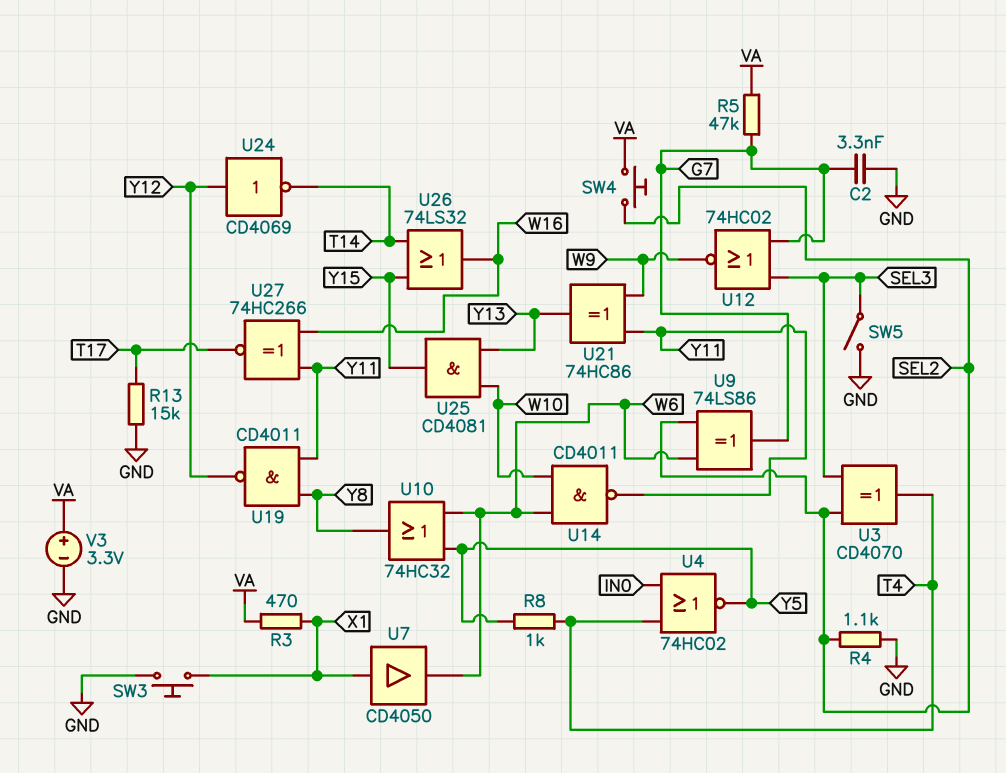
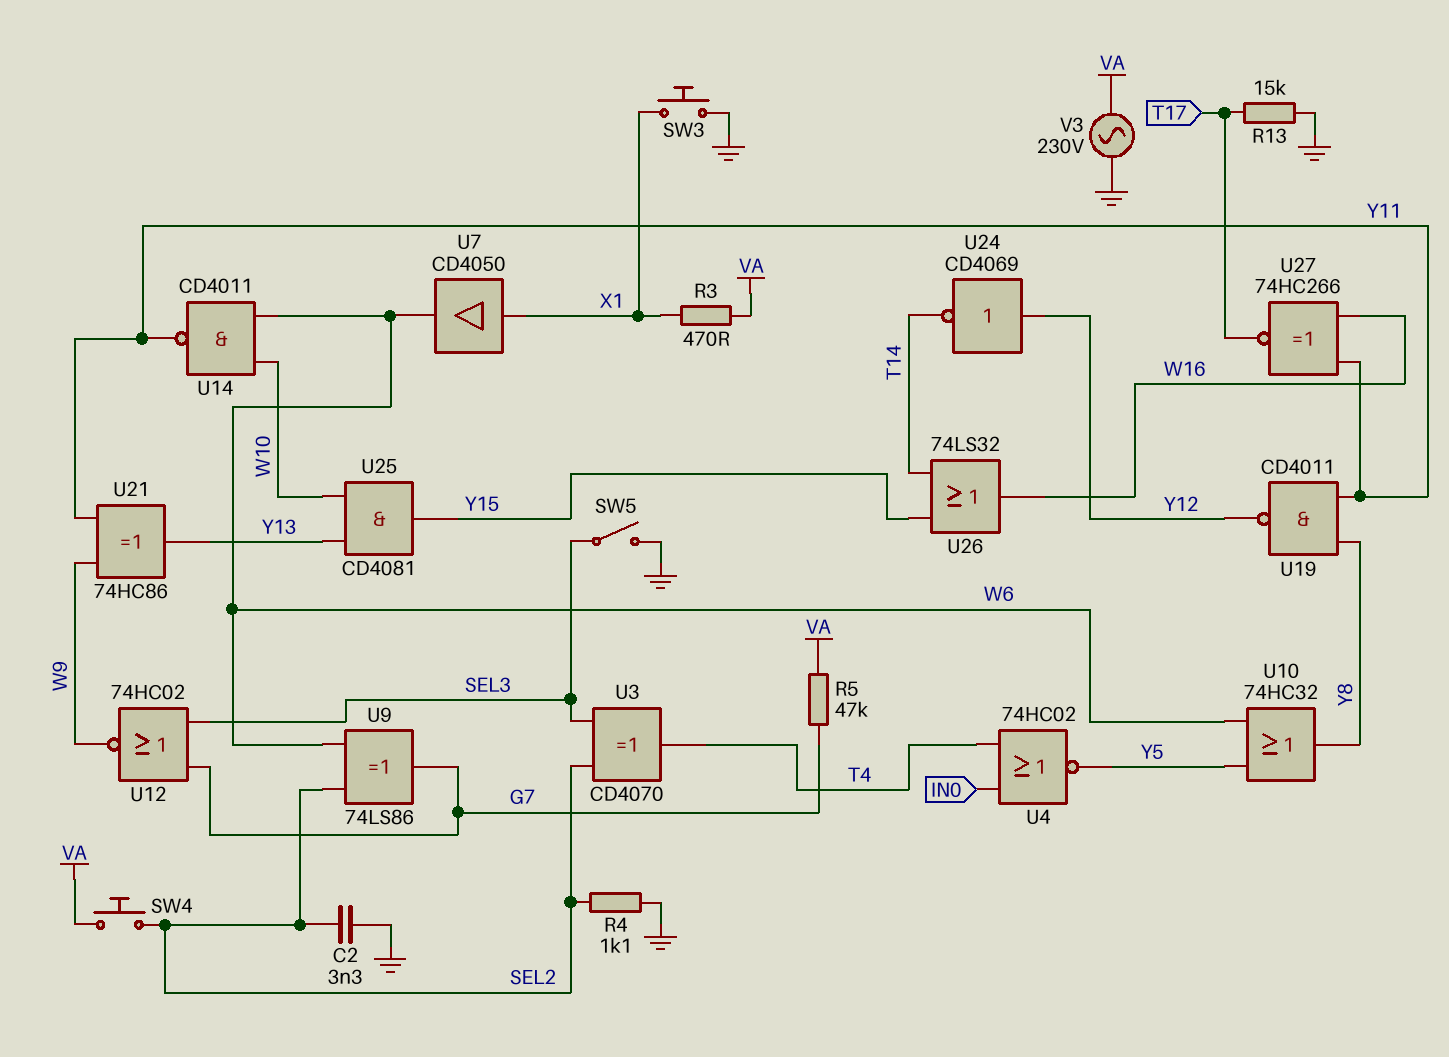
C2: 3.3nF (G7, GND) -> 3.3nF (GND, SEL2)
R8: 1k (T4, Y5) -> none
V3: 3.3V (plus VA, minus GND) -> AC 230V (GND, VA)

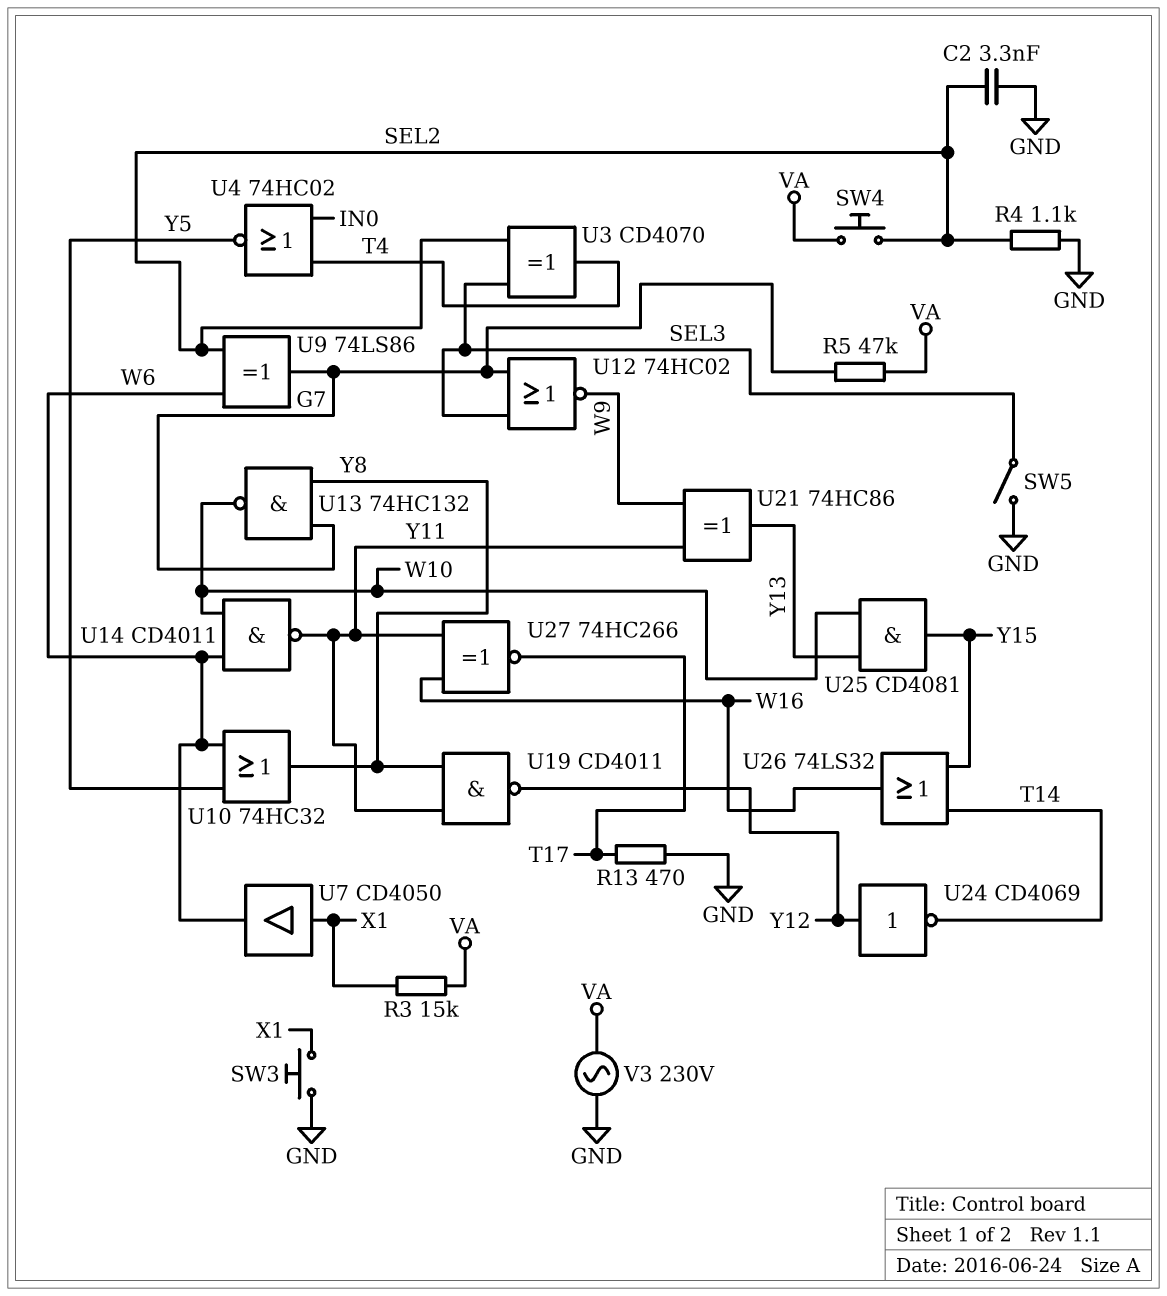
R3: 470 (VA, X1) -> 15k (VA, X1)
R13: 15k (GND, T17) -> 470 (GND, T17)
U13: none -> NAND 74HC132 (in G7, in Y8, out W10)

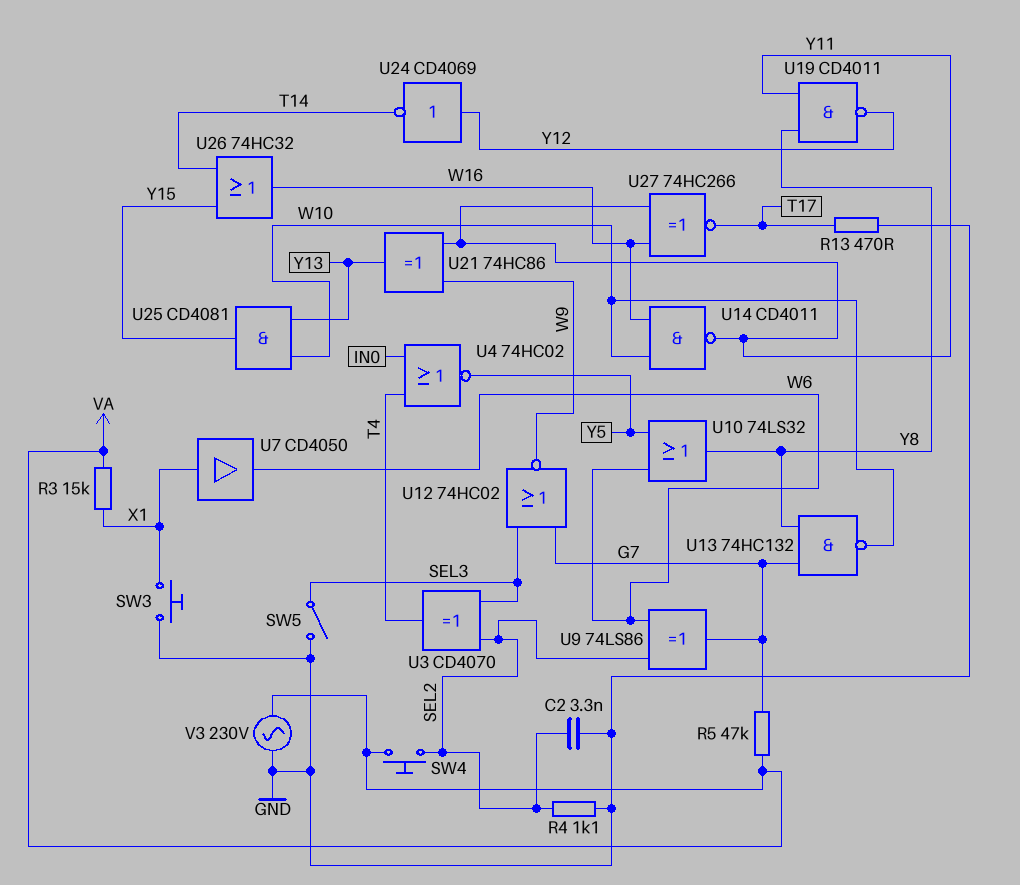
U10: OR 74HC32 (in W6, in Y5, out Y8) -> OR 74LS32 (in W6, in Y5, out Y8)
U14: NAND CD4011 (in W6, in W10, out Y11) -> NAND CD4011 (in W10, in W16, out Y11)
U26: OR 74LS32 (in T14, in Y15, out W16) -> OR 74HC32 (in T14, in Y15, out W16)

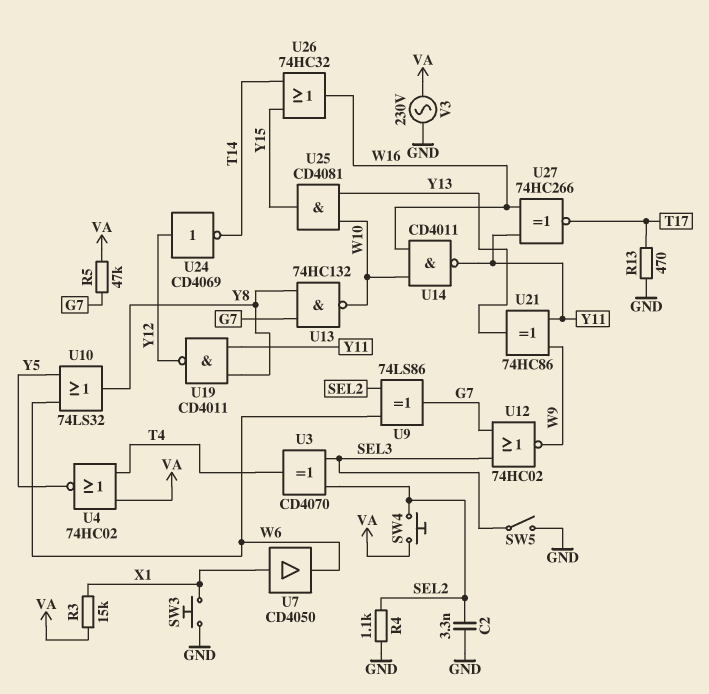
U4: NOR 74HC02 (in IN0, in T4, out Y5) -> NOR 74HC02 (in T4, in VA, out Y5)

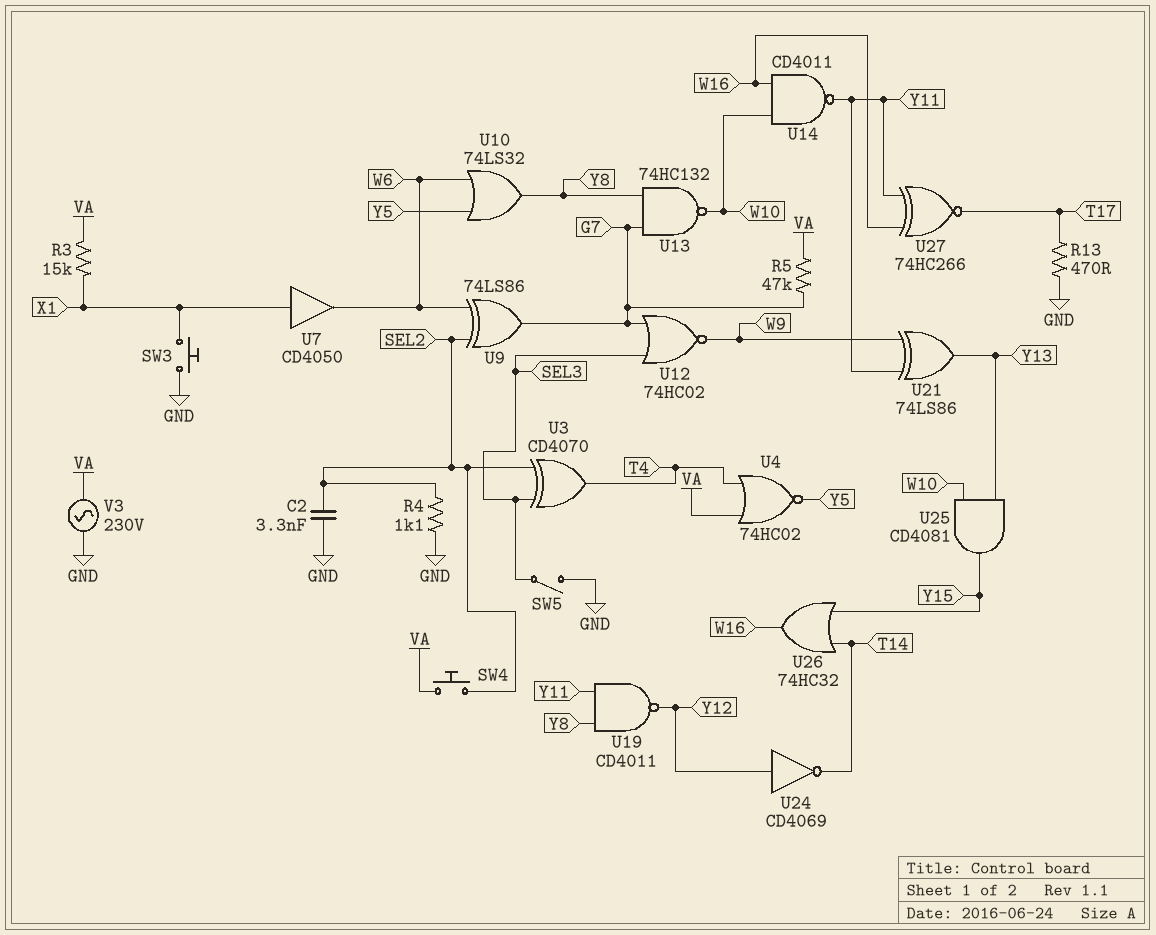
U21: XOR 74HC86 (in W9, in Y11, out Y13) -> XOR 74LS86 (in W9, in Y11, out Y13)

